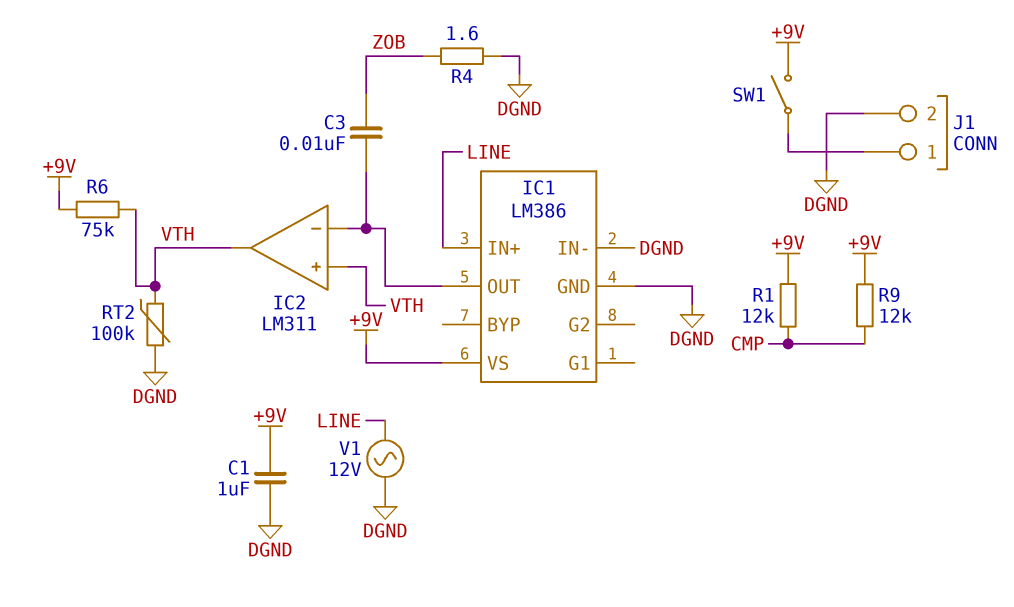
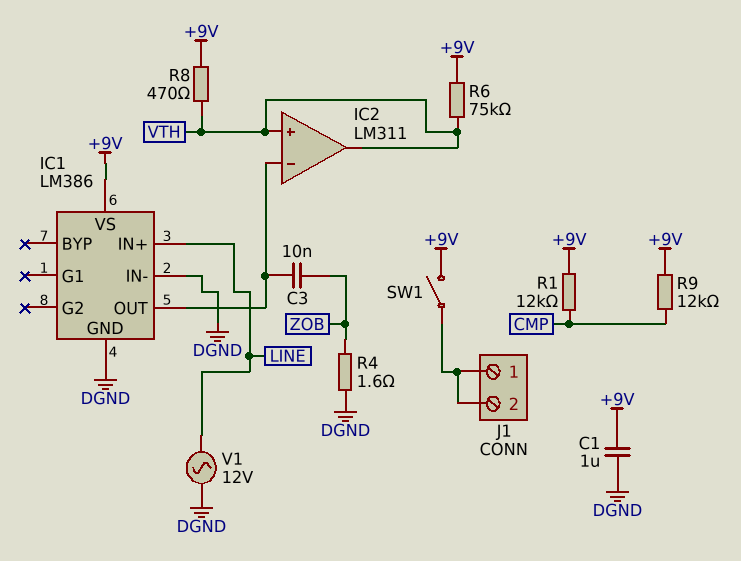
J1 pin 2: DGND -> J1/1
R8: none -> 470 (+9V, VTH)
RT2: 100k (DGND, VTH) -> none

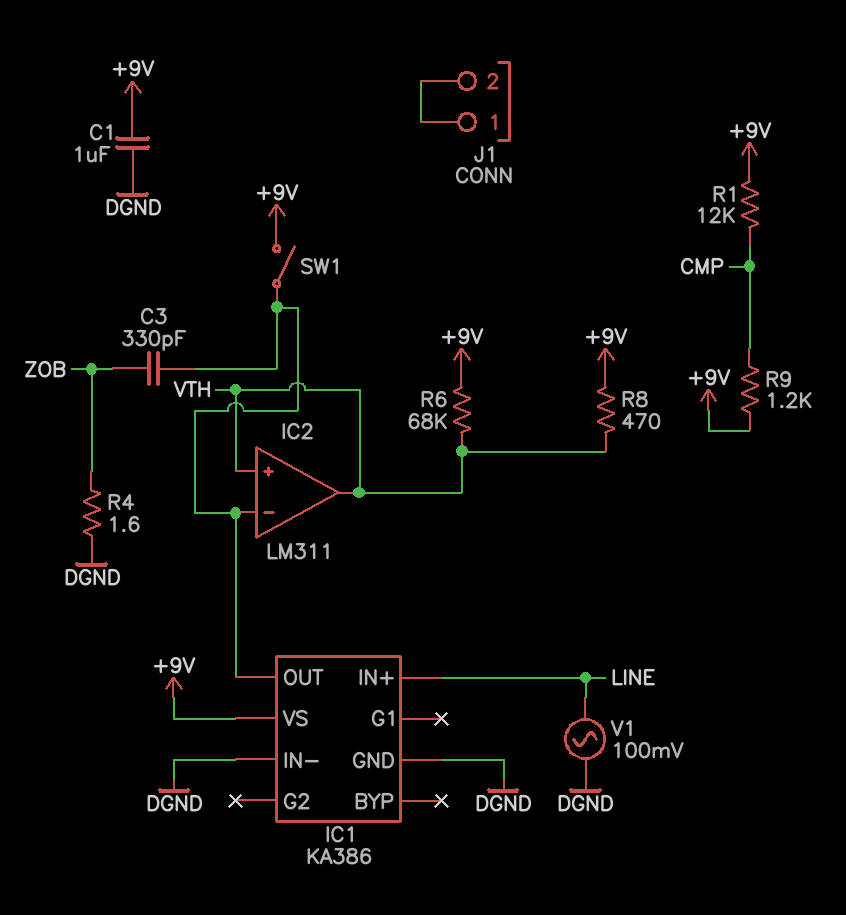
C3: 10nF (IC1/OUT, ZOB) -> 330pF (IC1/OUT, ZOB)
IC1: LM386 -> KA386
R6: 75k (+9V, VTH) -> 68k (+9V, VTH)
R9: 12k (+9V, CMP) -> 1.2k (+9V, CMP)
SW1: switch (+9V, J1/1) -> switch (+9V, IC1/OUT)
V1: AC 12V (DGND, LINE) -> AC 100mV (DGND, LINE)

